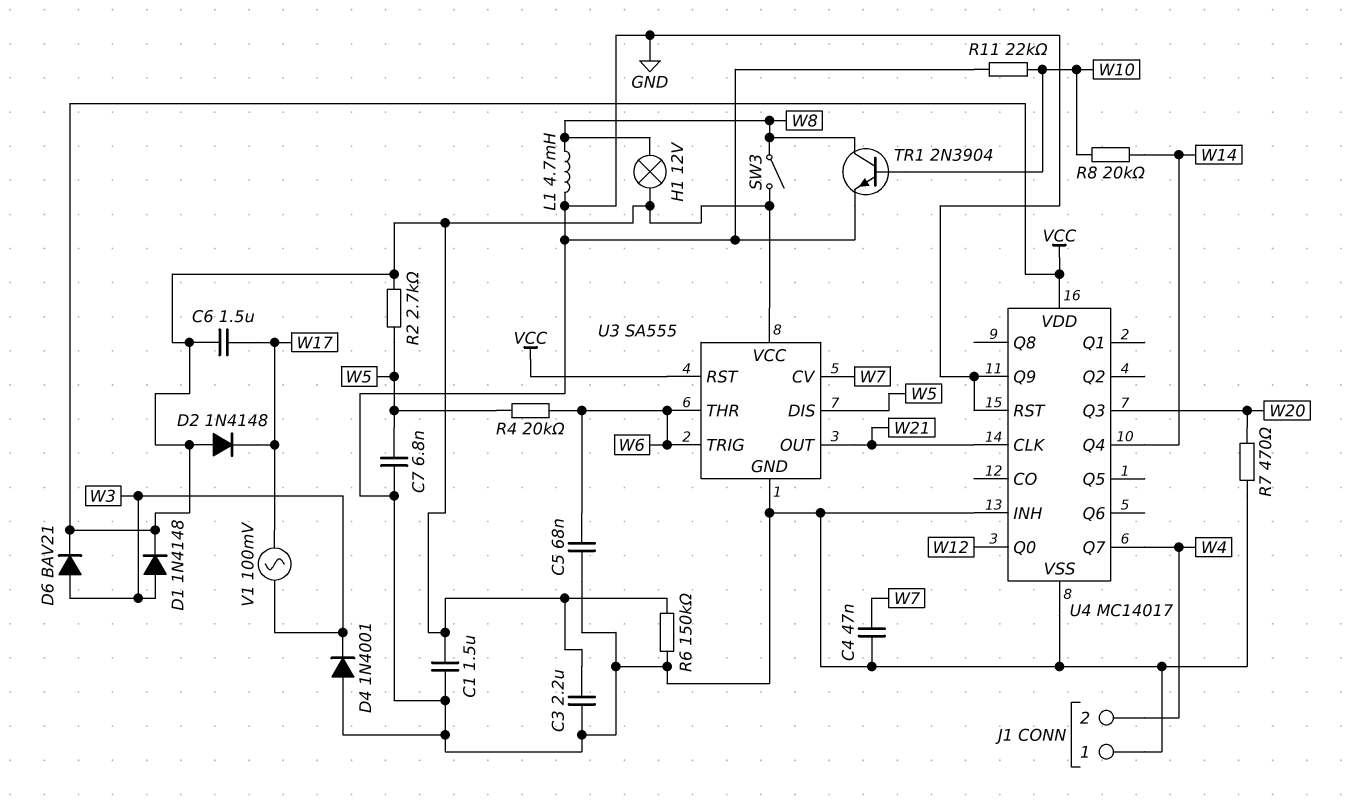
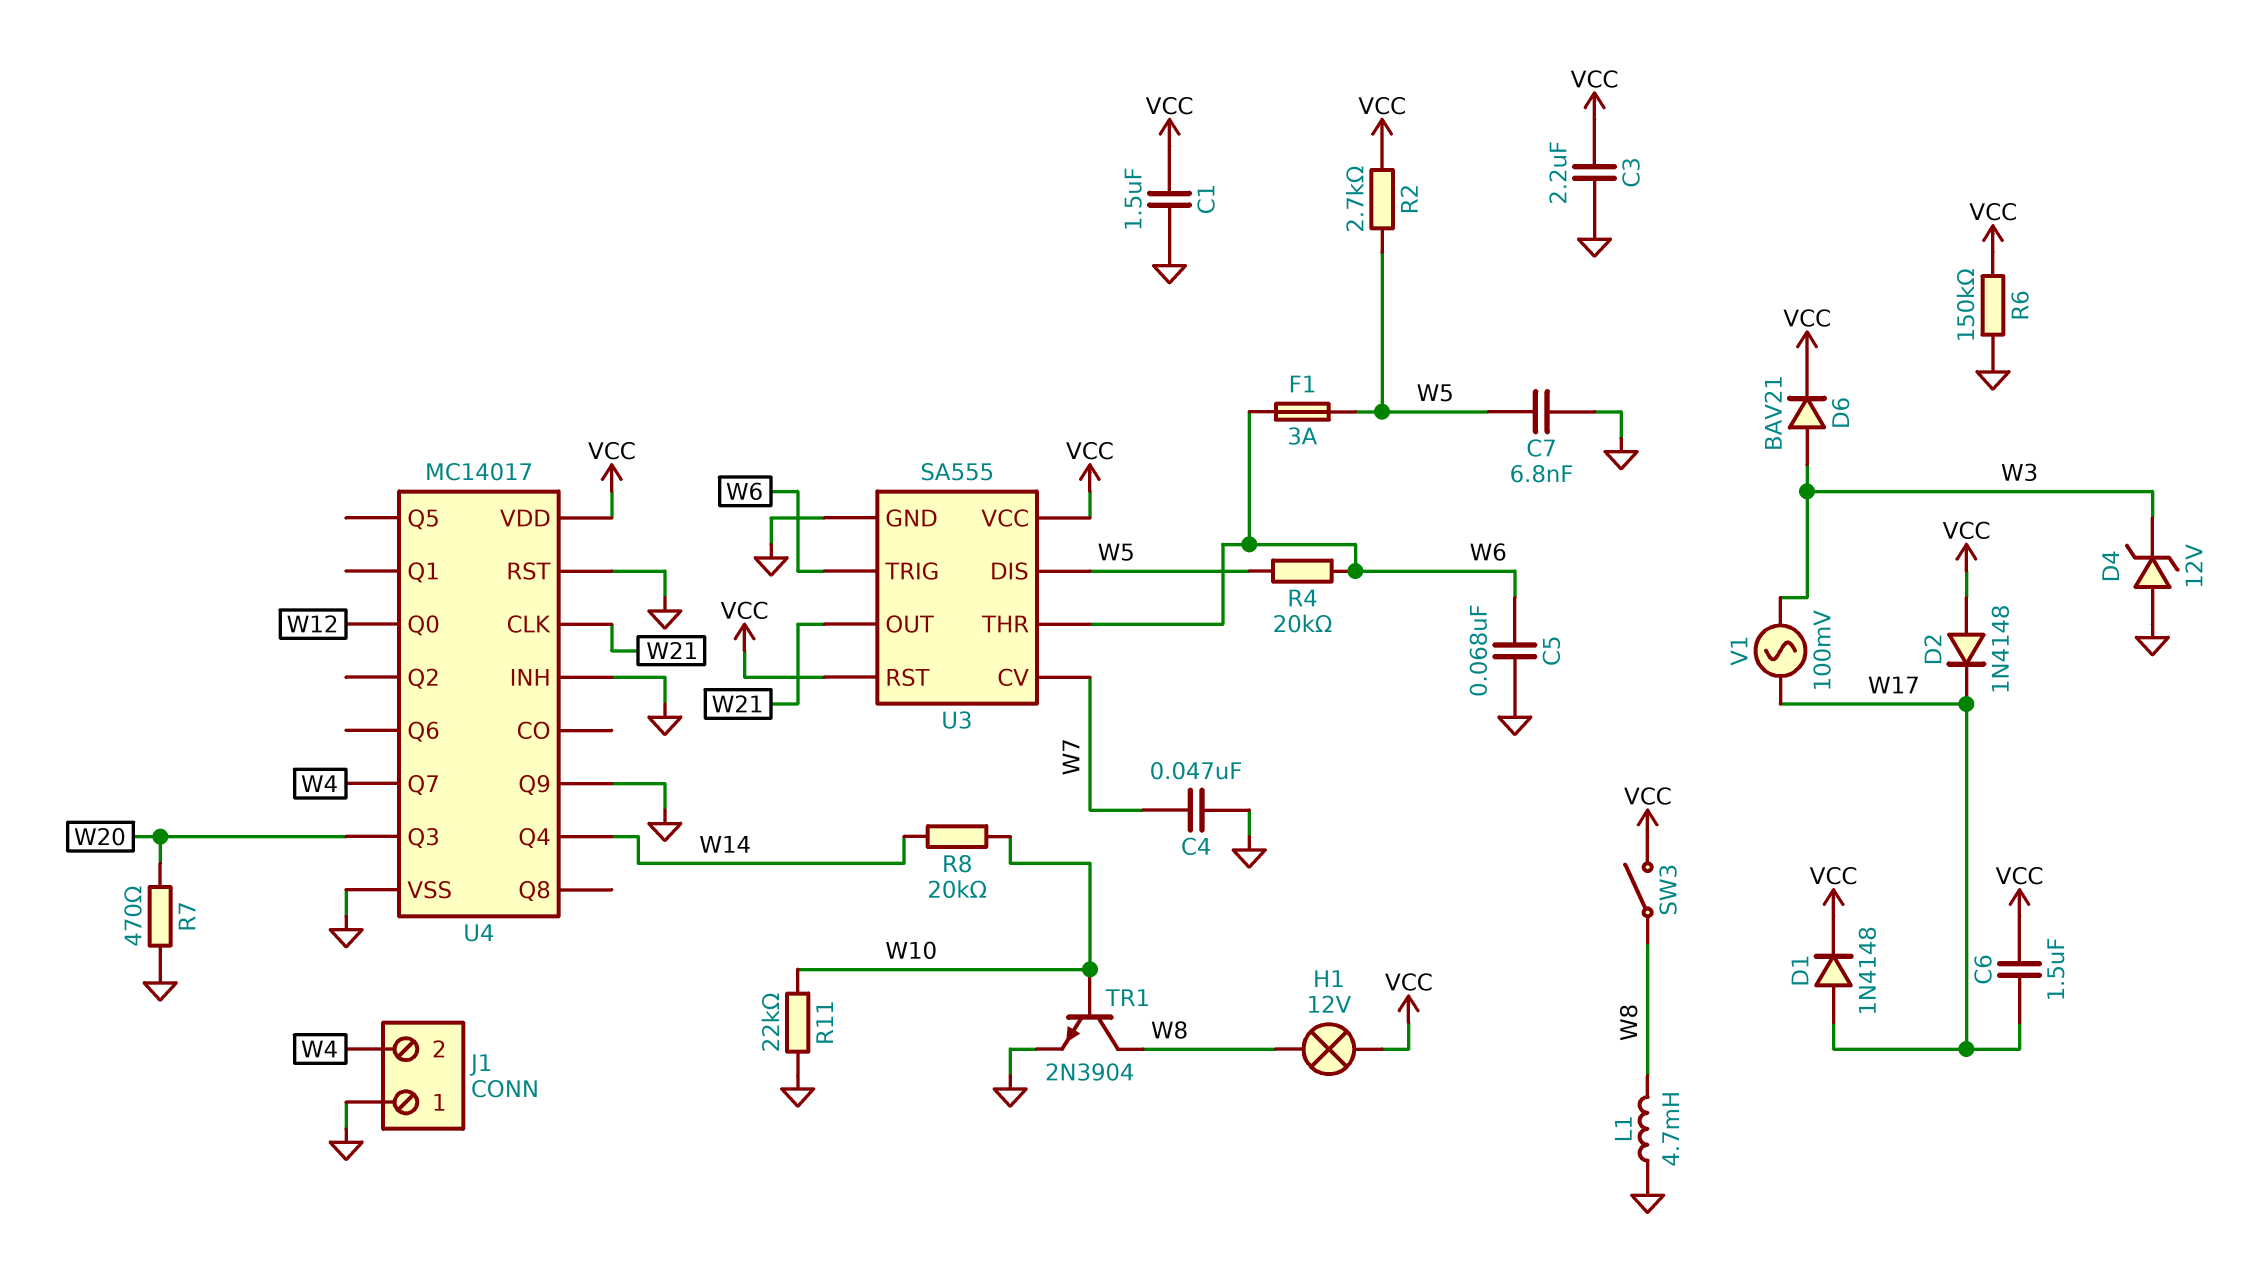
D1: diode 1N4148 (A W3, K VCC) -> diode 1N4148 (A W17, K VCC)
D4: diode 1N4001 (A GND, K W3) -> zener 12V (A GND, K W3)
F1: none -> 3A (W5, W6)

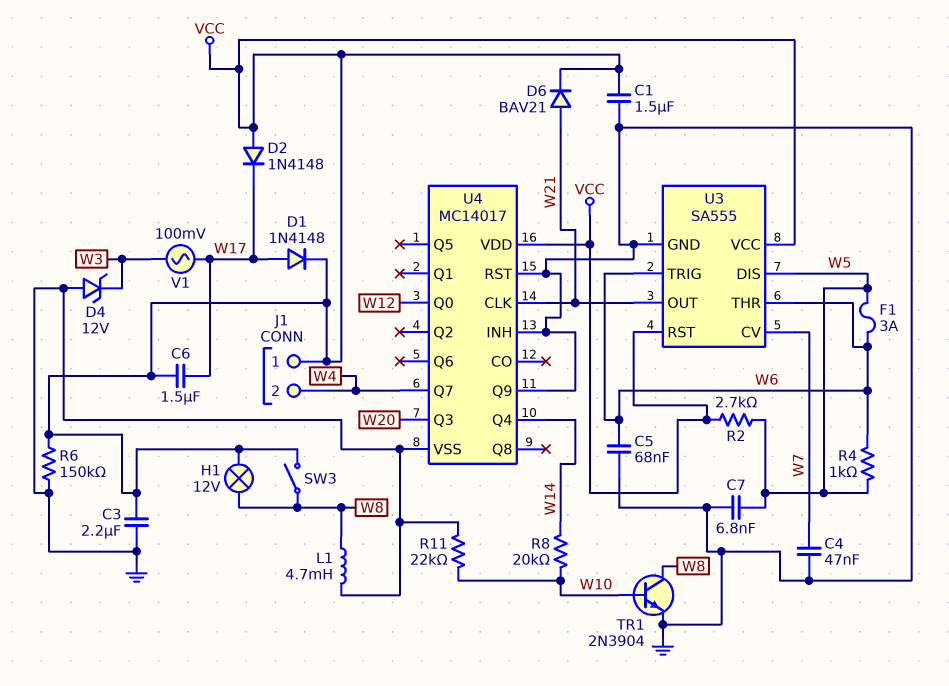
D6: diode BAV21 (A W3, K VCC) -> diode BAV21 (A W21, K VCC)
J1 pin 1: GND -> VCC
R4: 20k (W5, W6) -> 1k (W5, W6)
R7: 470 (GND, W20) -> none

